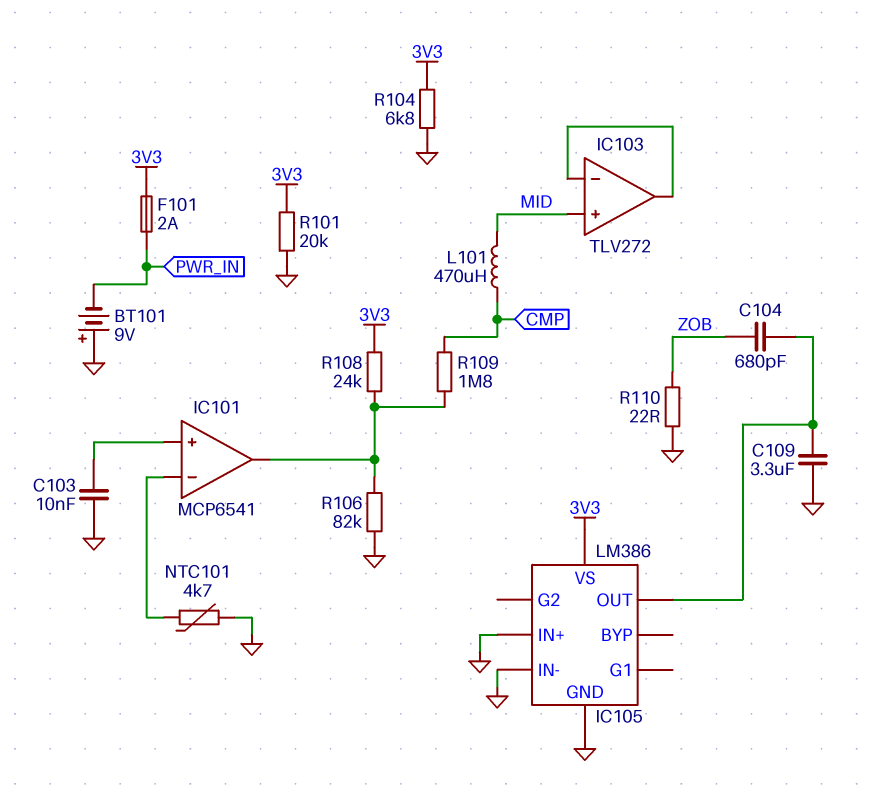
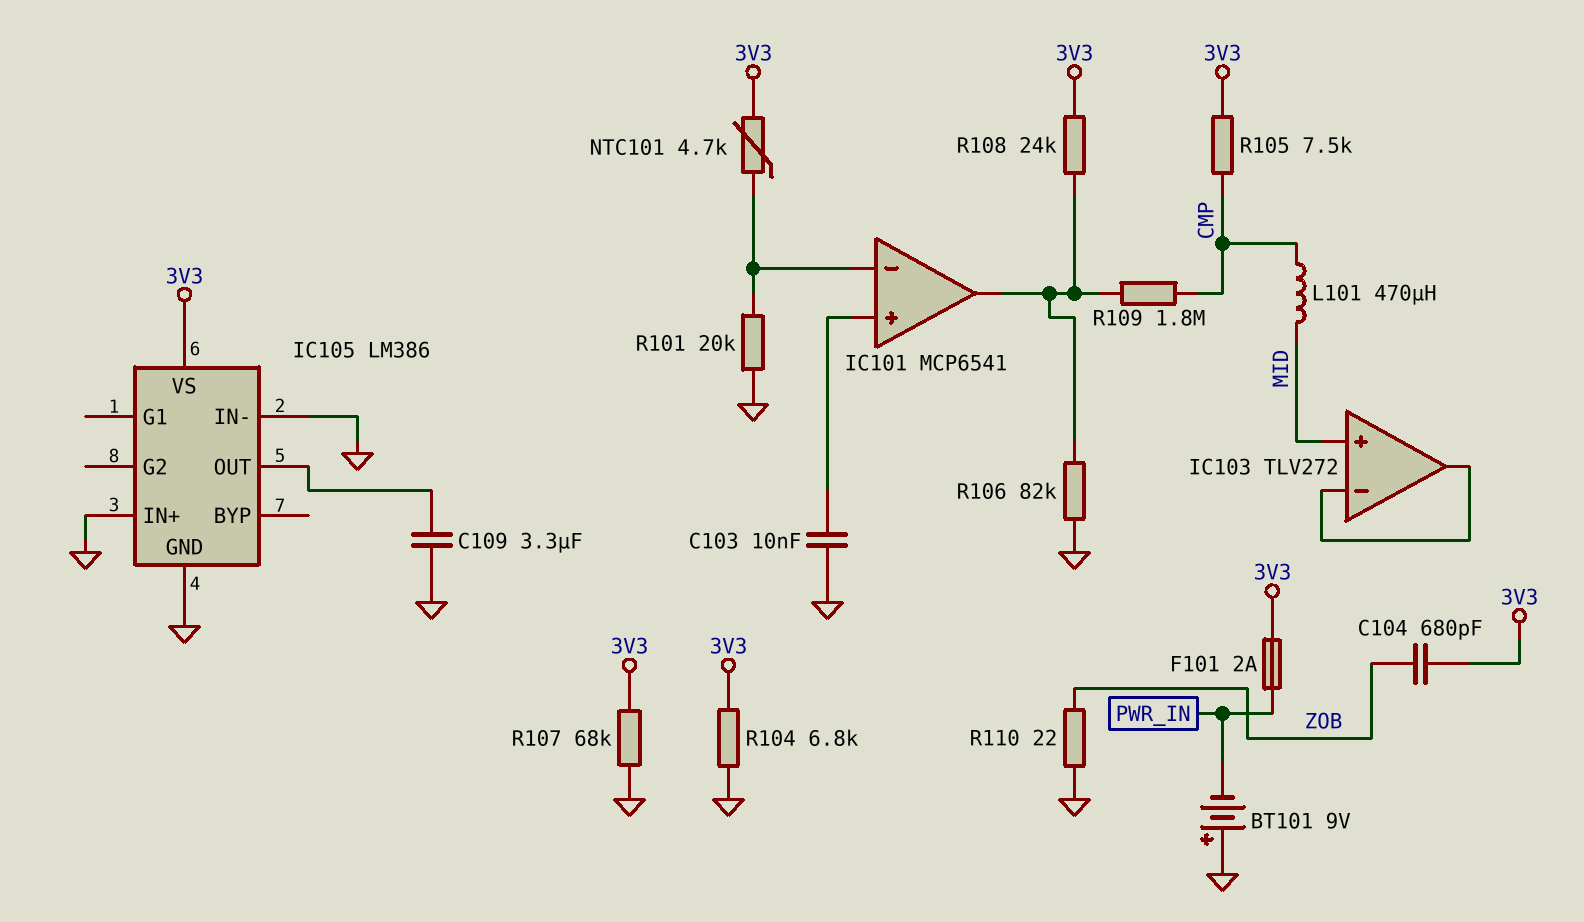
C104: 680pF (IC105/OUT, ZOB) -> 680pF (3V3, ZOB)
NTC101: 4.7k (GND, IC101/in-) -> 4.7k (3V3, IC101/in-)
R101: 20k (3V3, GND) -> 20k (GND, IC101/in-)
R105: none -> 7.5k (3V3, CMP)
R107: none -> 68k (3V3, GND)

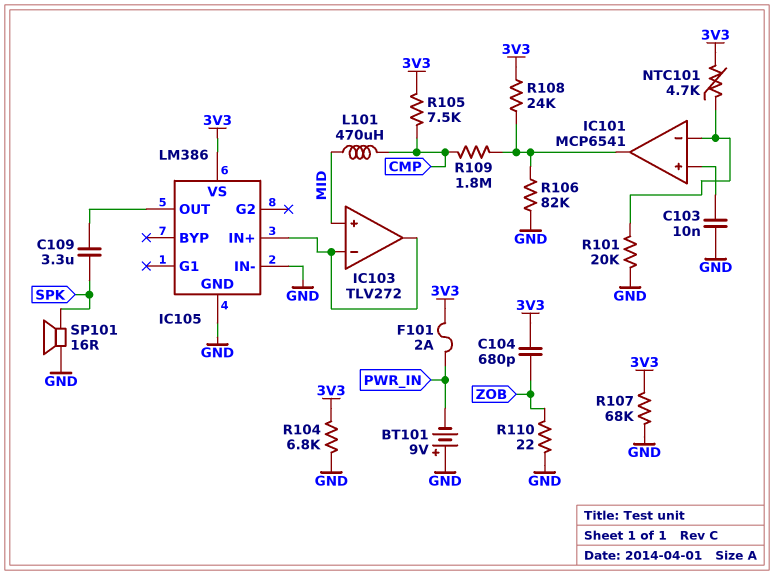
C109: 3.3uF (GND, IC105/OUT) -> 3.3uF (IC105/OUT, SPK)
IC105 pin IN+: GND -> IC103/in-
SP101: none -> speaker 16R (GND, SPK)

